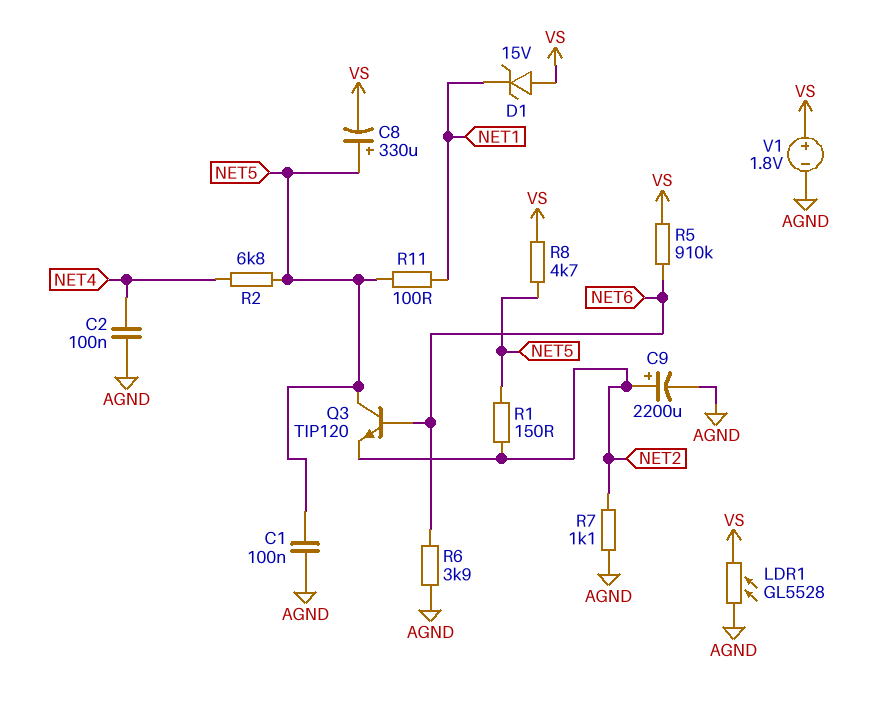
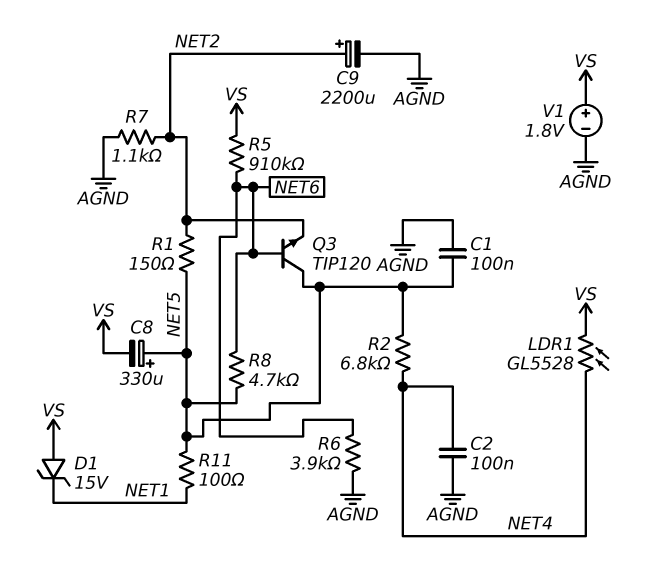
LDR1: GL5528 (AGND, VS) -> GL5528 (NET4, VS)
R8: 4.7k (NET5, VS) -> 4.7k (NET5, NET6)

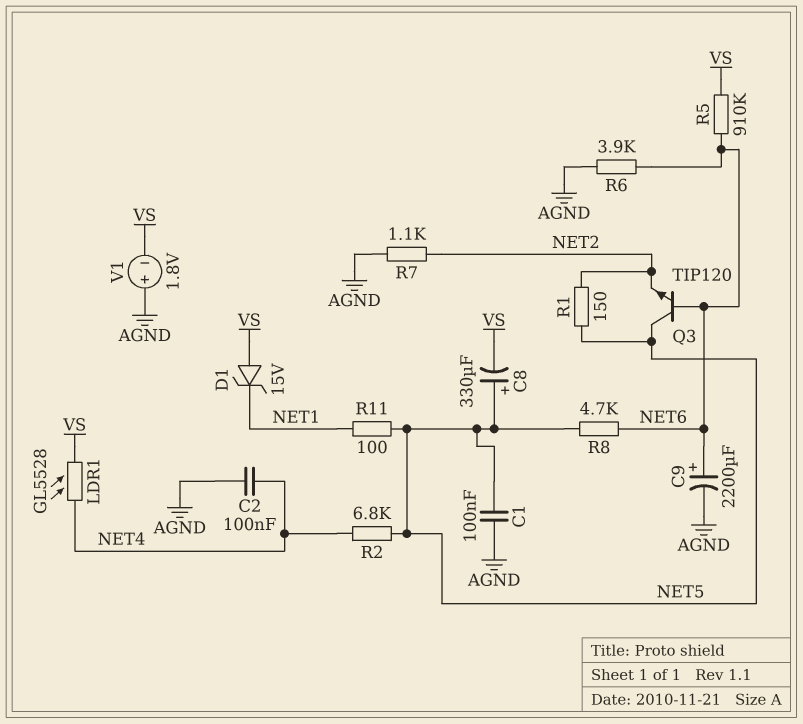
C9: 2200uF (plus NET2, minus AGND) -> 2200uF (plus NET6, minus AGND)
V1: 1.8V (plus VS, minus AGND) -> 1.8V (plus AGND, minus VS)

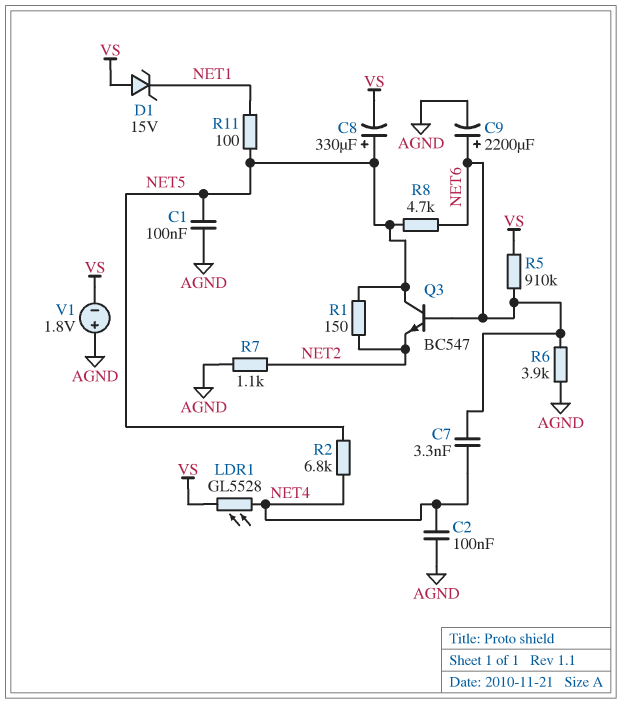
C7: none -> 3.3nF (NET4, NET6)
Q3: NPN TIP120 (B NET6, C NET5, E NET2) -> NPN BC547 (B NET6, C NET5, E NET2)

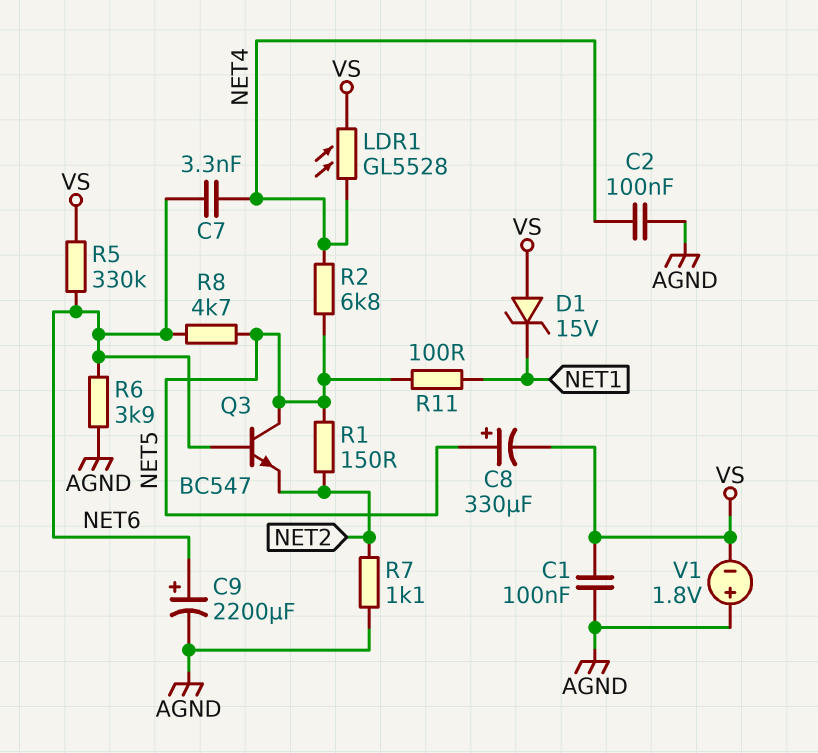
C1: 100nF (AGND, NET5) -> 100nF (AGND, VS)
R5: 910k (NET6, VS) -> 330k (NET6, VS)

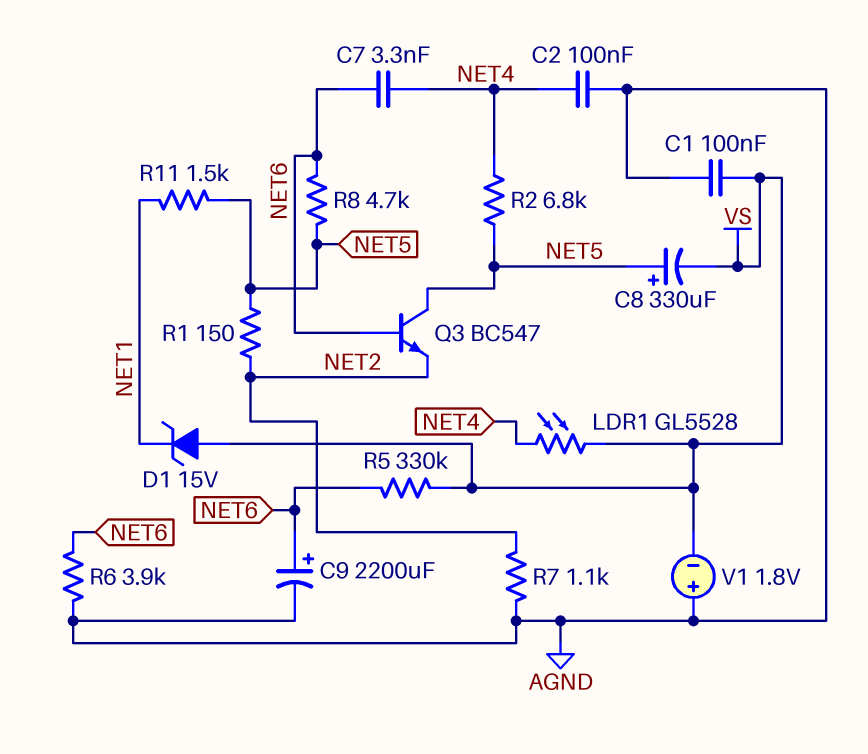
R11: 100 (NET1, NET5) -> 1.5k (NET1, NET5)

